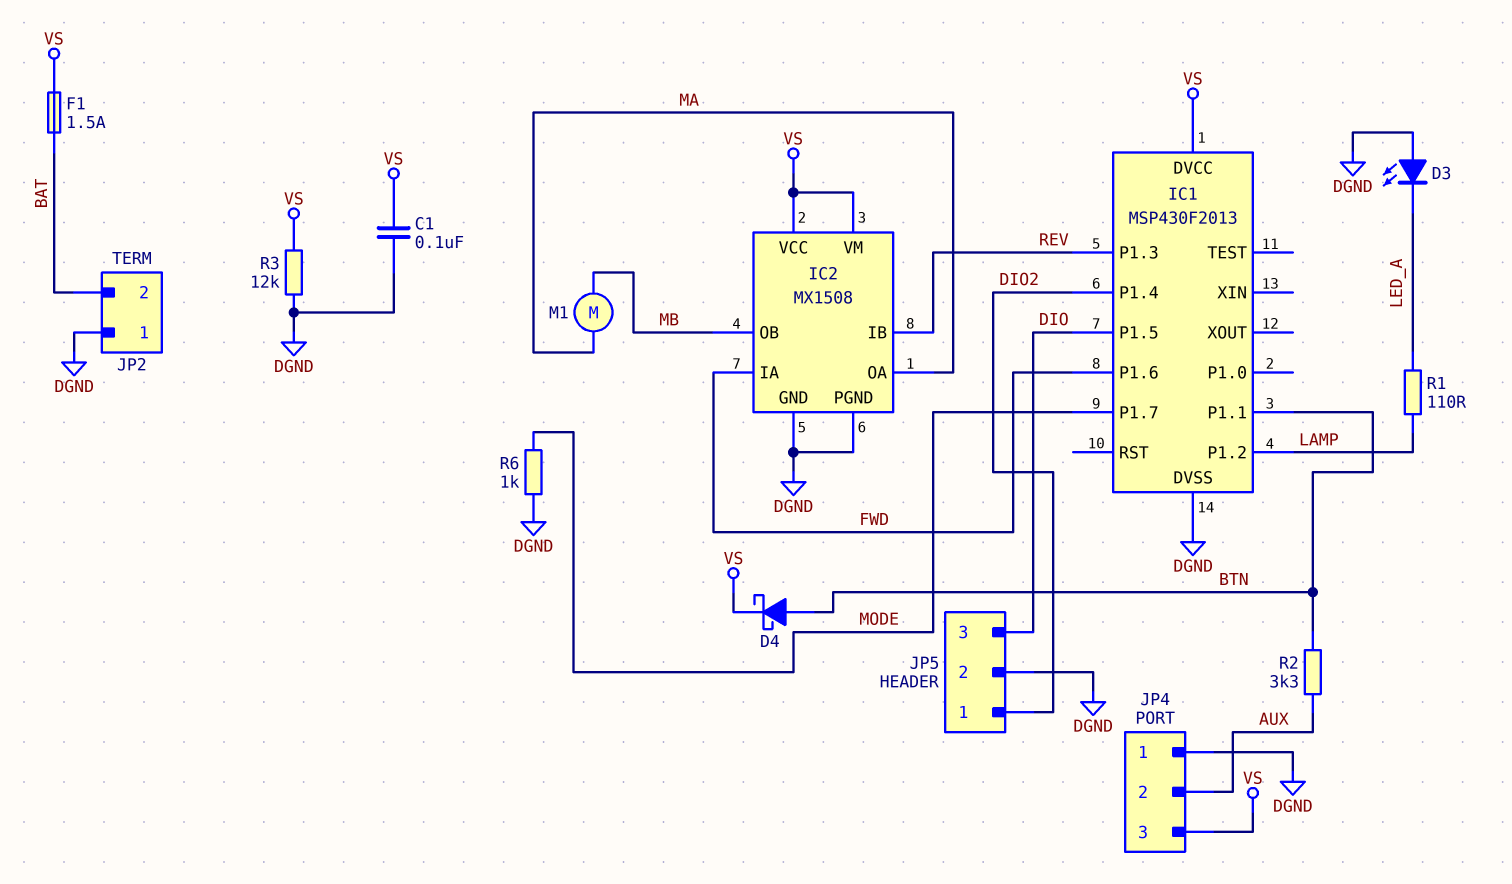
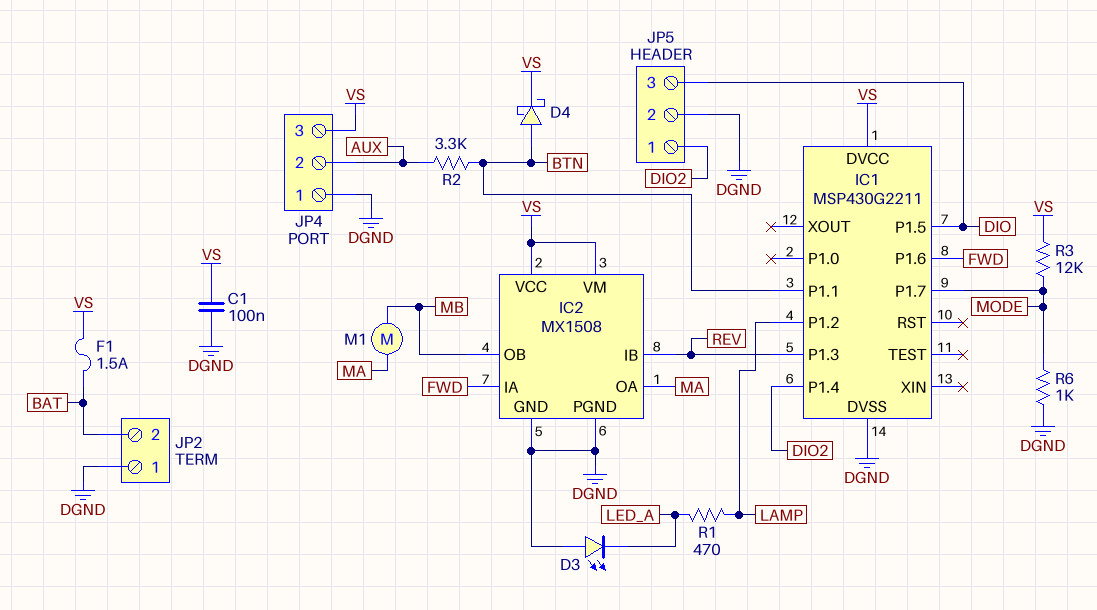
IC1: MSP430F2013 -> MSP430G2211
R1: 110 (LAMP, LED_A) -> 470 (LAMP, LED_A)
R3: 12k (DGND, VS) -> 12k (MODE, VS)

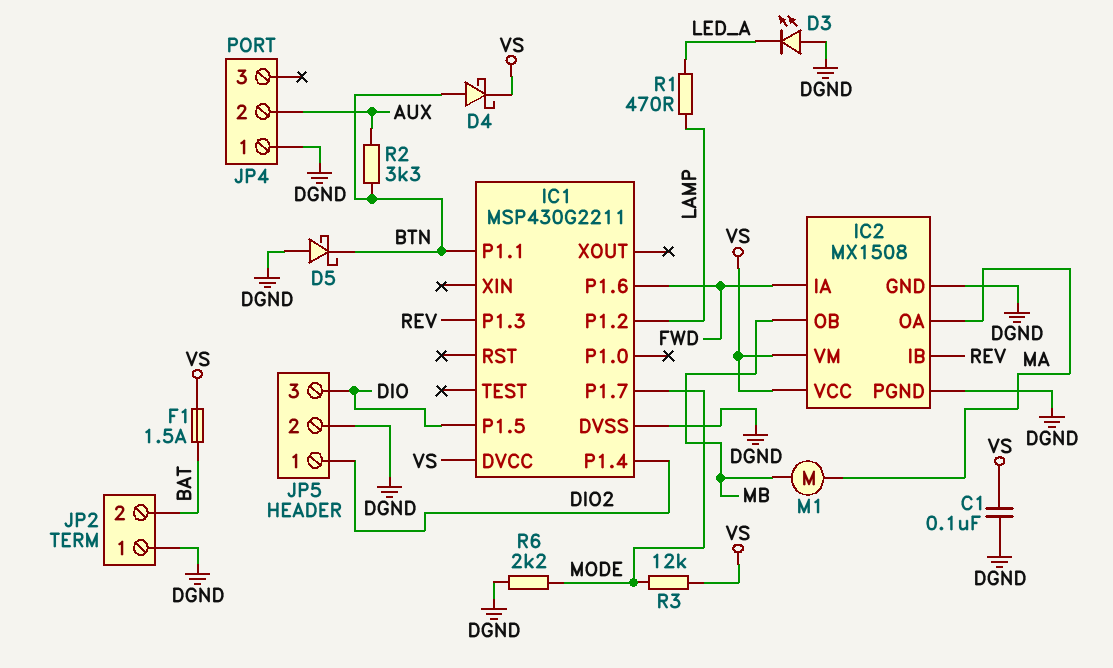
D5: none -> schottky (A DGND, K BTN)
JP4 pin 3: VS -> none
R6: 1k (DGND, MODE) -> 2.2k (DGND, MODE)

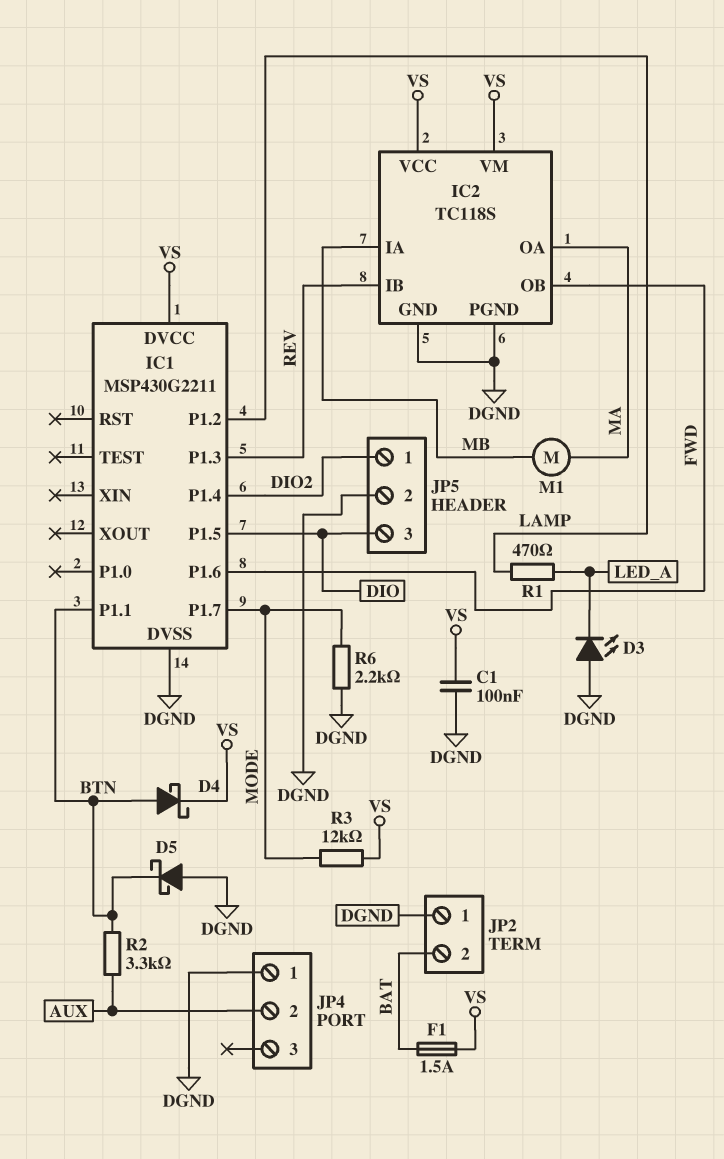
IC2: MX1508 -> TC118S
IC2 pin IA: FWD -> MB
IC2 pin OB: MB -> FWD

